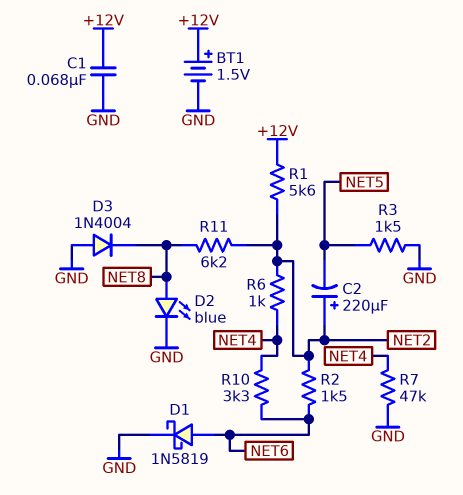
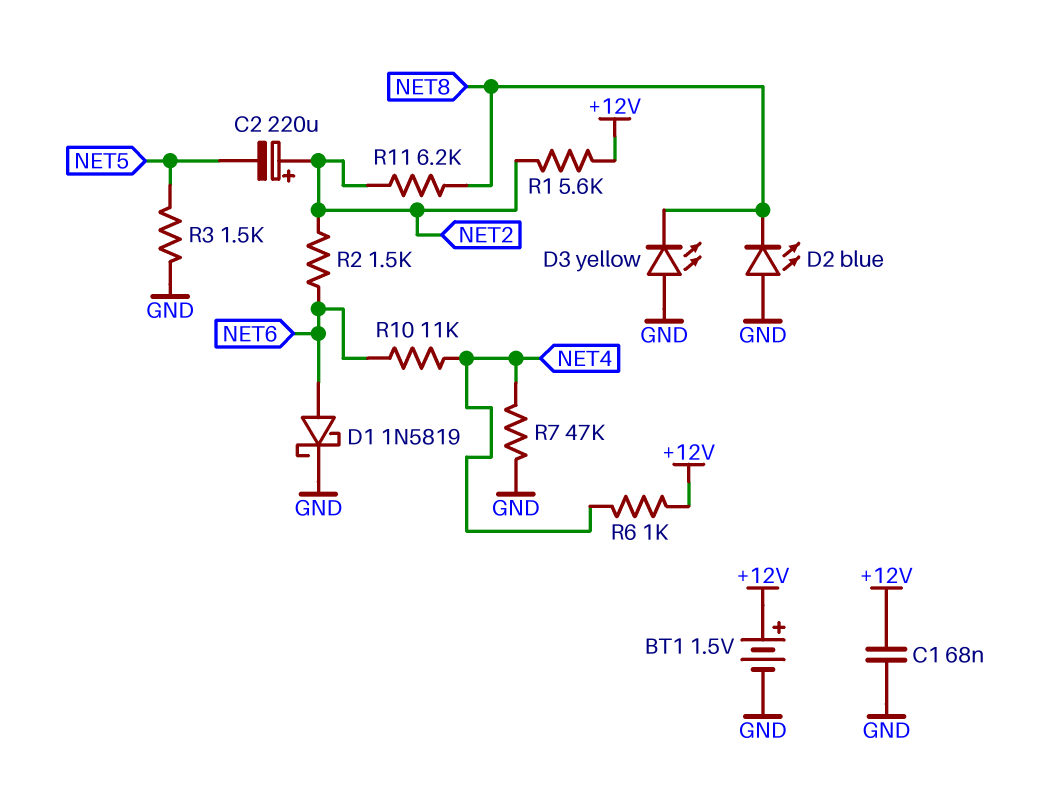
D2: LED blue (A NET8, K GND) -> LED blue (A GND, K NET8)
D3: diode 1N4004 (A GND, K NET8) -> LED yellow (A GND, K NET8)
R6: 1k (NET2, NET4) -> 1k (+12V, NET4)
R10: 3.3k (NET4, NET6) -> 11k (NET4, NET6)

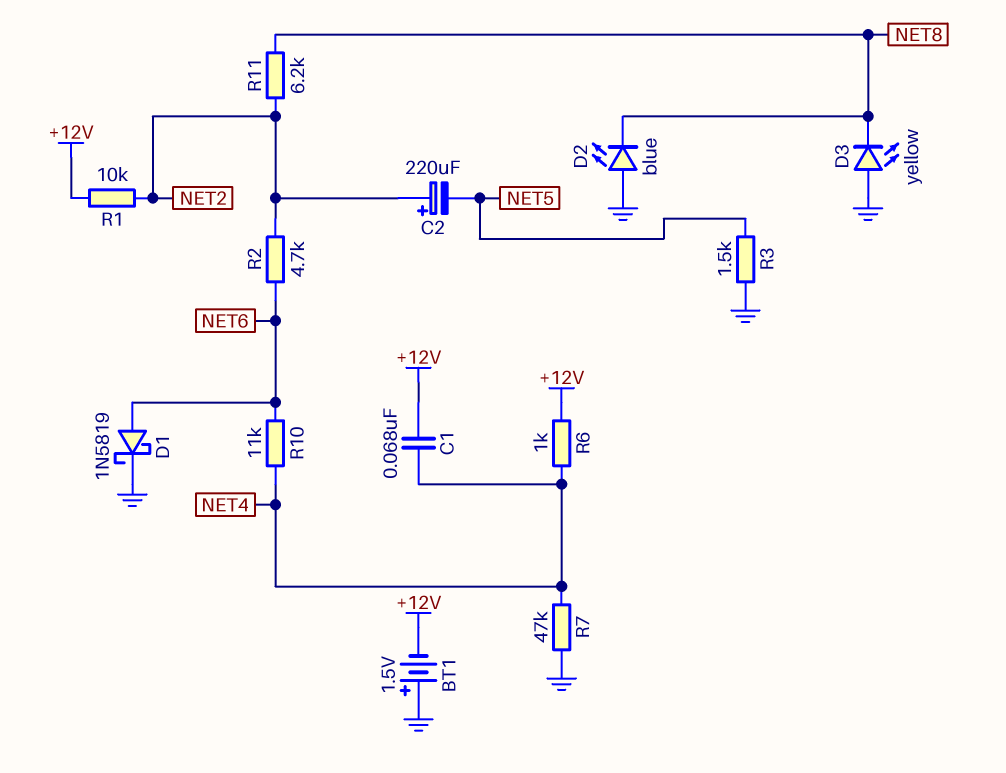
BT1: 1.5V (plus +12V, minus GND) -> 1.5V (plus GND, minus +12V)
C1: 68nF (+12V, GND) -> 68nF (+12V, NET4)
R1: 5.6k (+12V, NET2) -> 10k (+12V, NET2)
R2: 1.5k (NET2, NET6) -> 4.7k (NET2, NET6)

